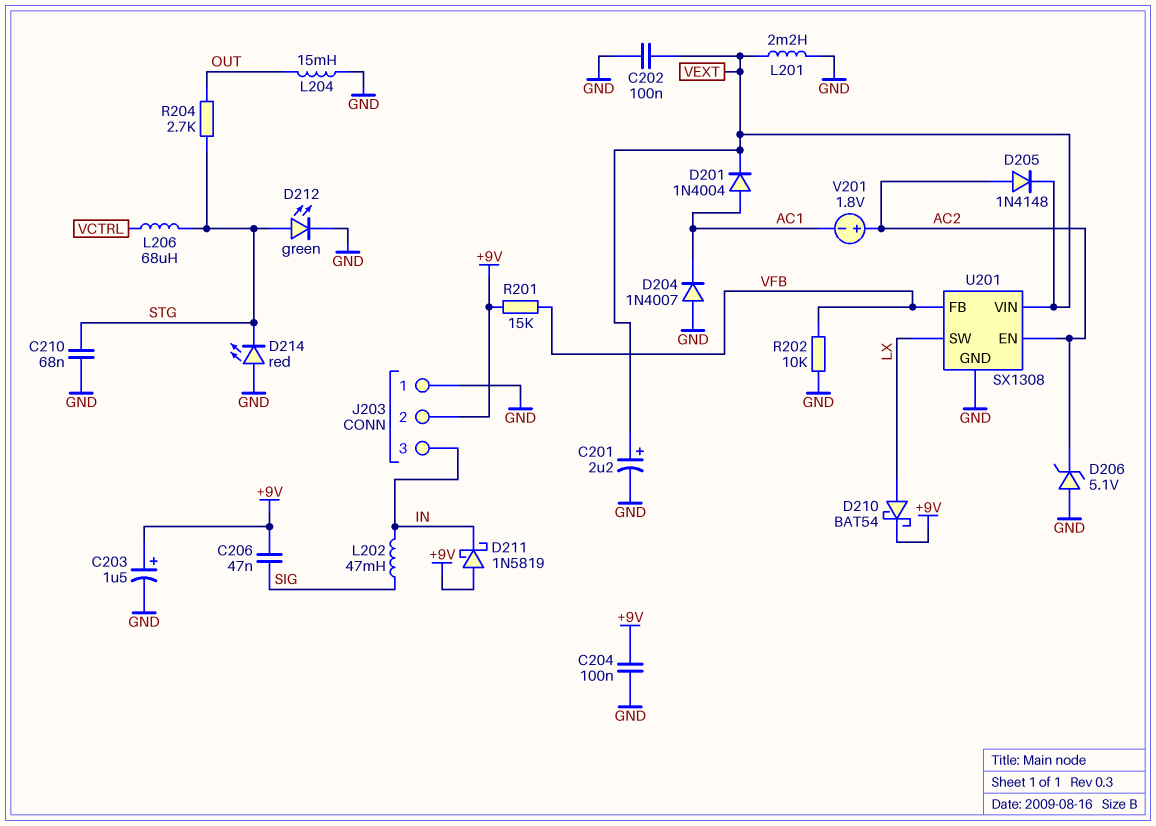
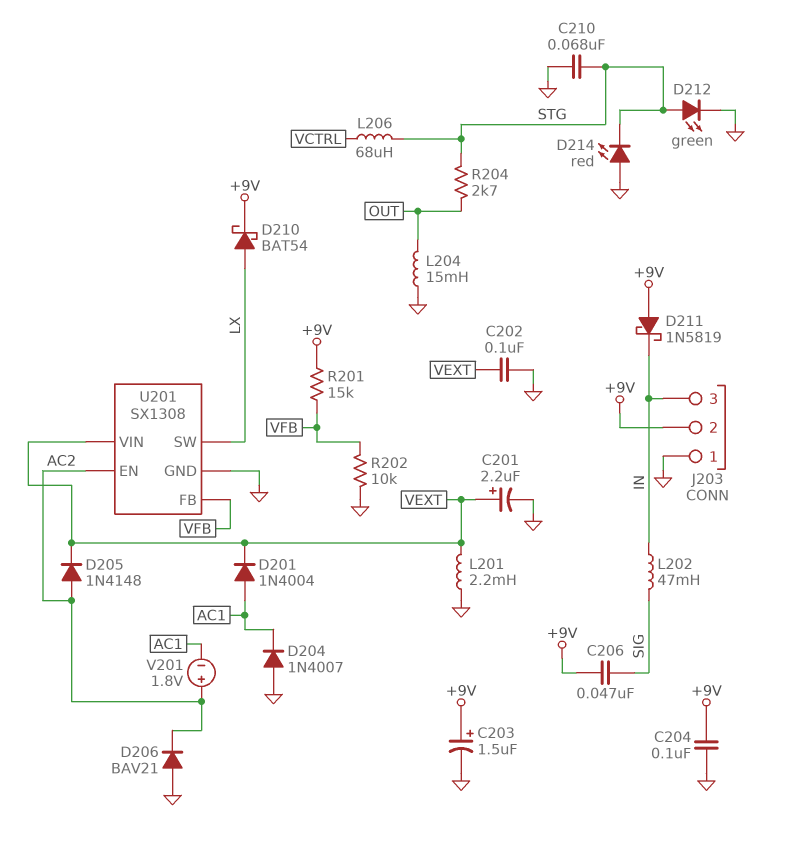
D206: zener 5.1V (A GND, K AC2) -> diode BAV21 (A GND, K AC2)

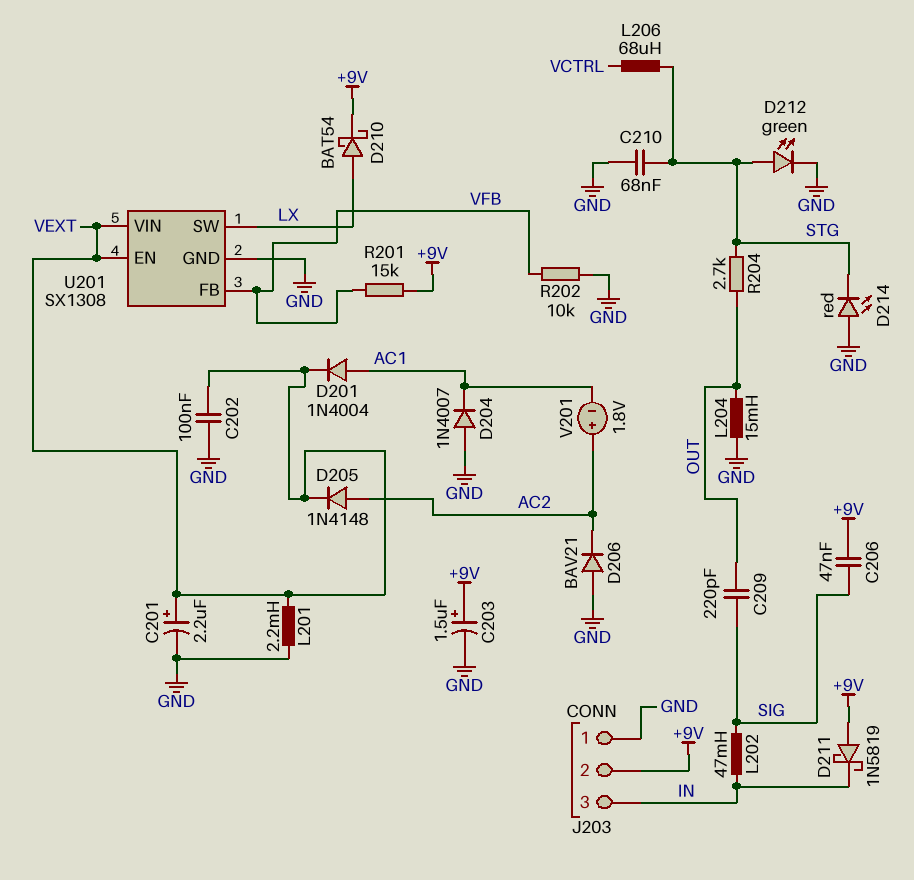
C204: 100nF (+9V, GND) -> none
C209: none -> 220pF (OUT, SIG)
U201 pin EN: AC2 -> VEXT

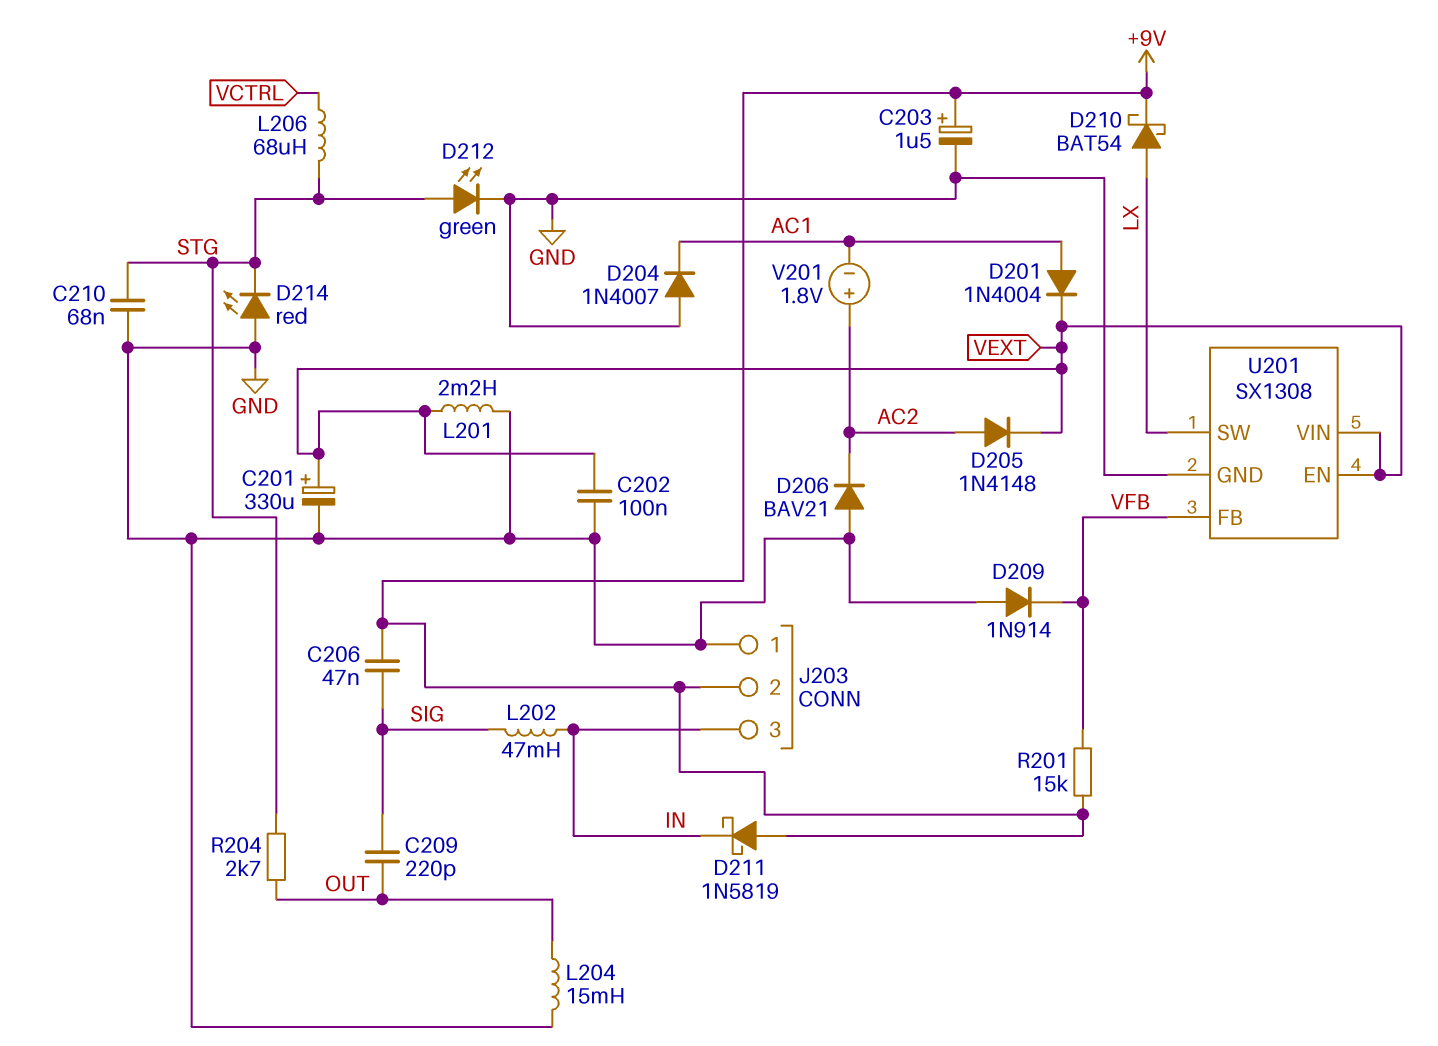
C201: 2.2uF (plus VEXT, minus GND) -> 330uF (plus VEXT, minus GND)
D209: none -> diode 1N914 (A GND, K VFB)
R202: 10k (GND, VFB) -> none

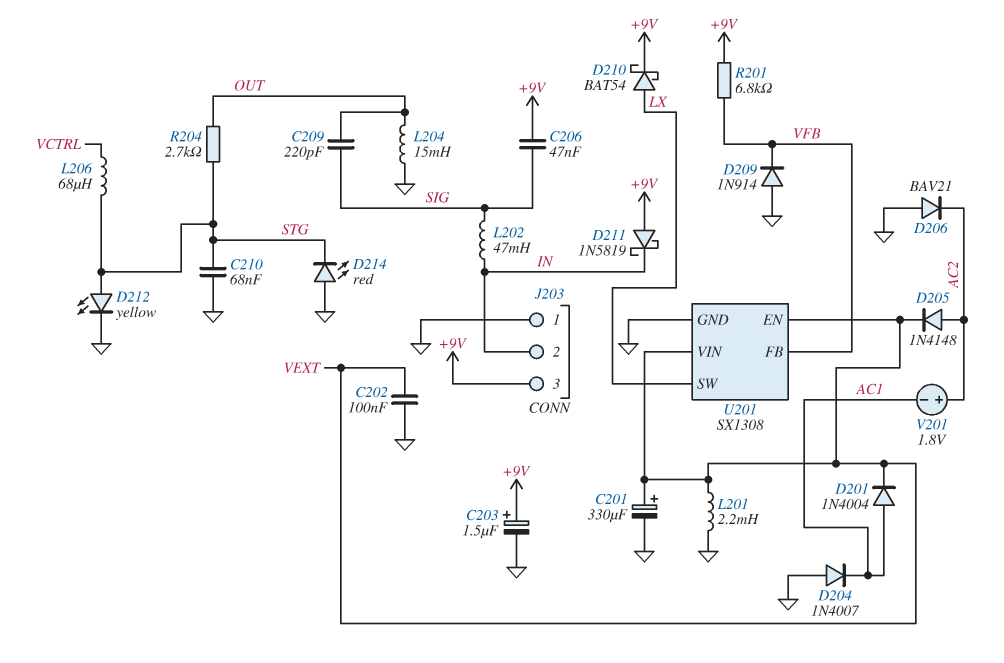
D212: LED green (A STG, K GND) -> LED yellow (A STG, K GND)
J203 pin 2: +9V -> IN
J203 pin 3: IN -> +9V
R201: 15k (+9V, VFB) -> 6.8k (+9V, VFB)

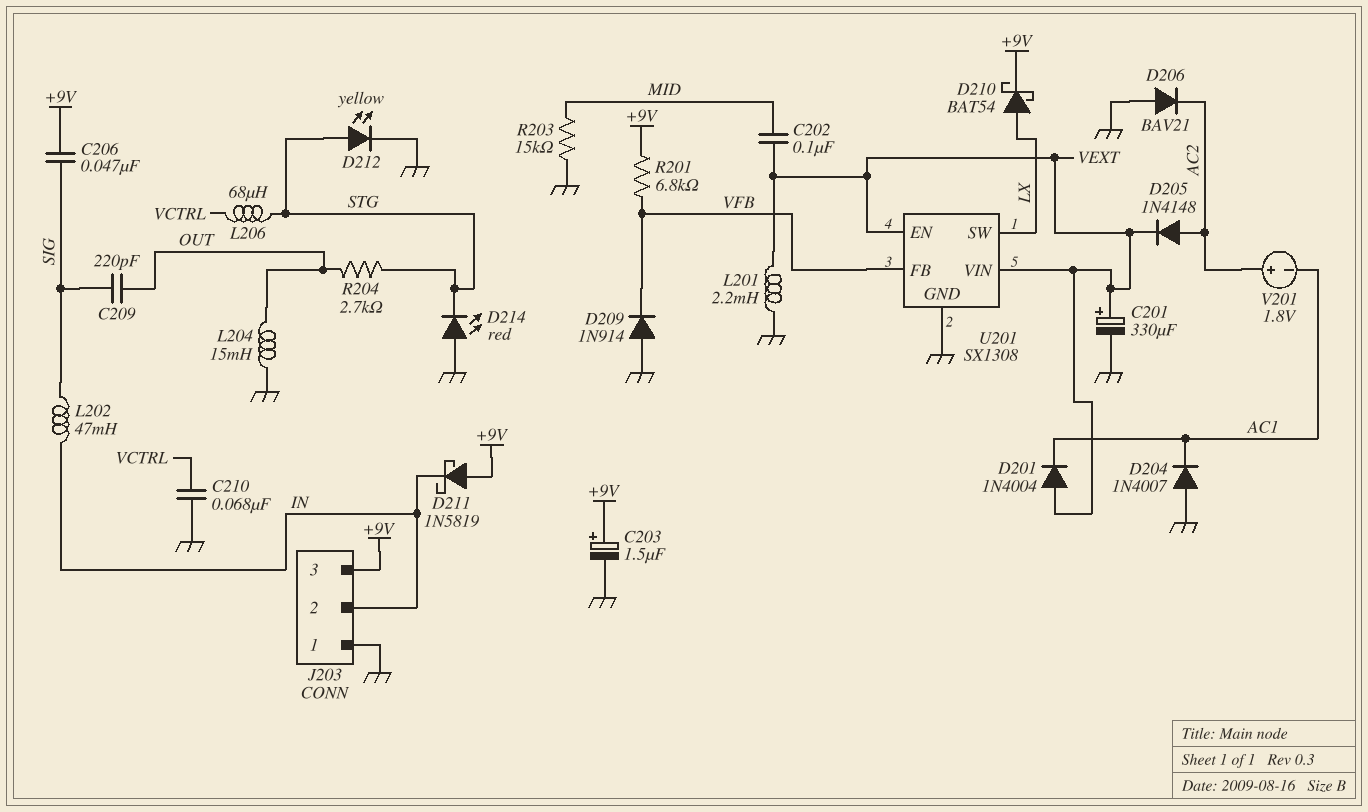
C202: 100nF (GND, VEXT) -> 100nF (MID, VEXT)
C210: 68nF (GND, STG) -> 68nF (GND, VCTRL)
D201: diode 1N4004 (A AC1, K VEXT) -> diode 1N4004 (A VEXT, K AC1)
R203: none -> 15k (GND, MID)

